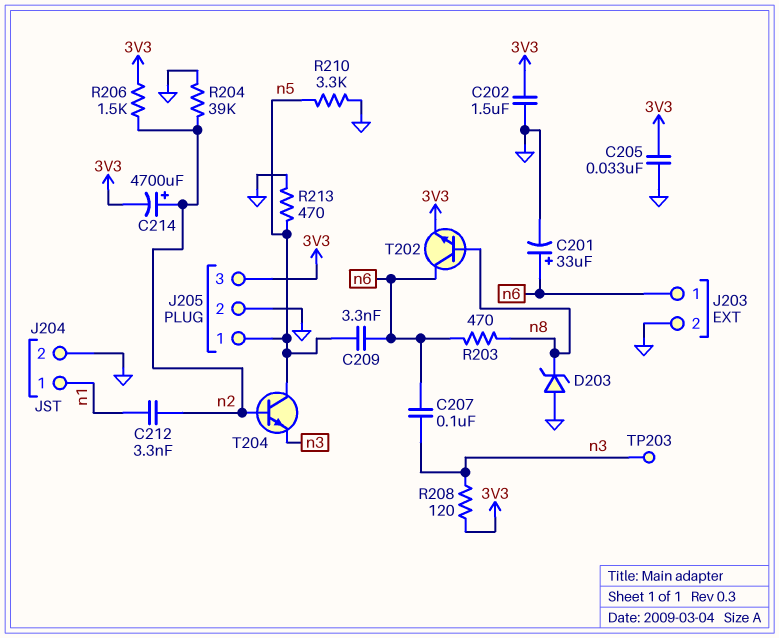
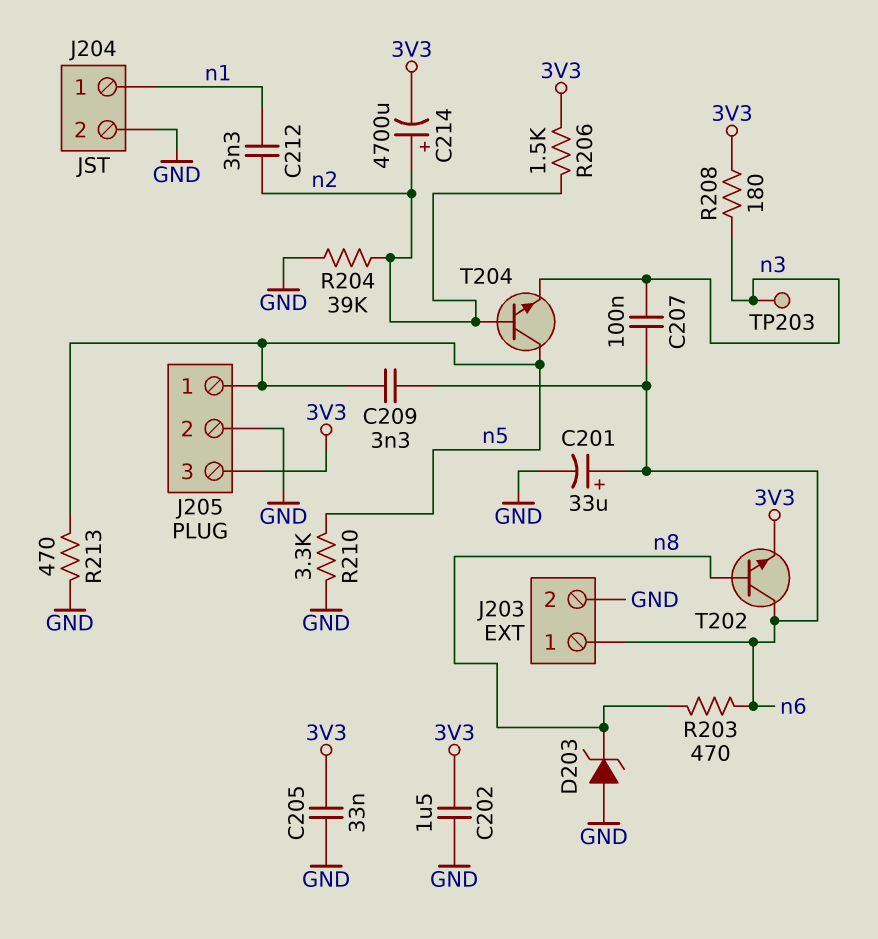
R208: 120 (3V3, n3) -> 180 (3V3, n3)

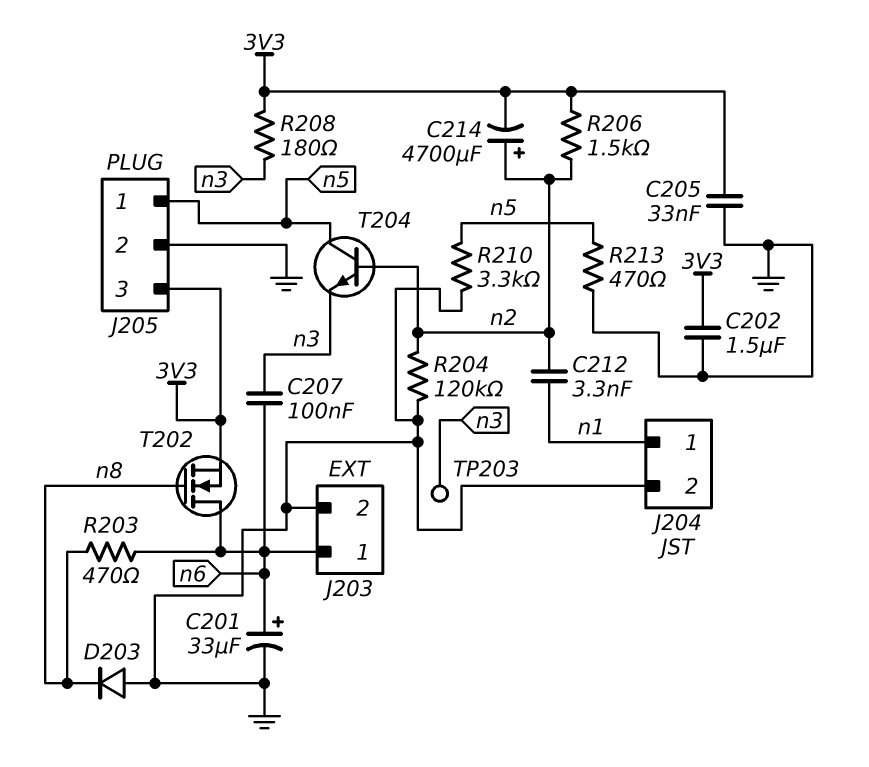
C209: 3.3nF (n5, n6) -> none
D203: zener (A GND, K n8) -> diode (A GND, K n8)
R204: 39k (GND, n2) -> 120k (GND, n2)
T202: NPN (B n8, C n6, E 3V3) -> NMOS (G n8, D n6, S 3V3)

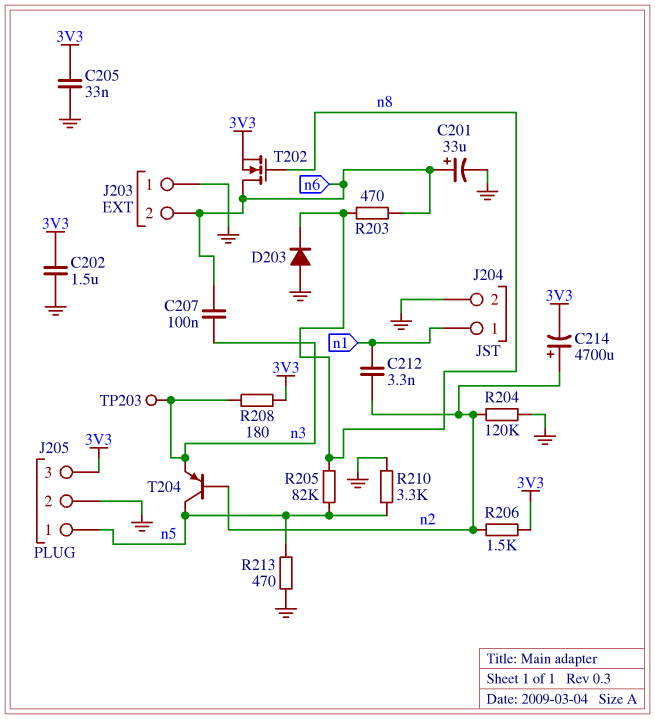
J203 pin 1: n6 -> GND
J203 pin 2: GND -> n6
R205: none -> 82k (n5, n8)
T204: NPN (B n2, C n5, E n3) -> PNP (B n2, C n5, E n3)

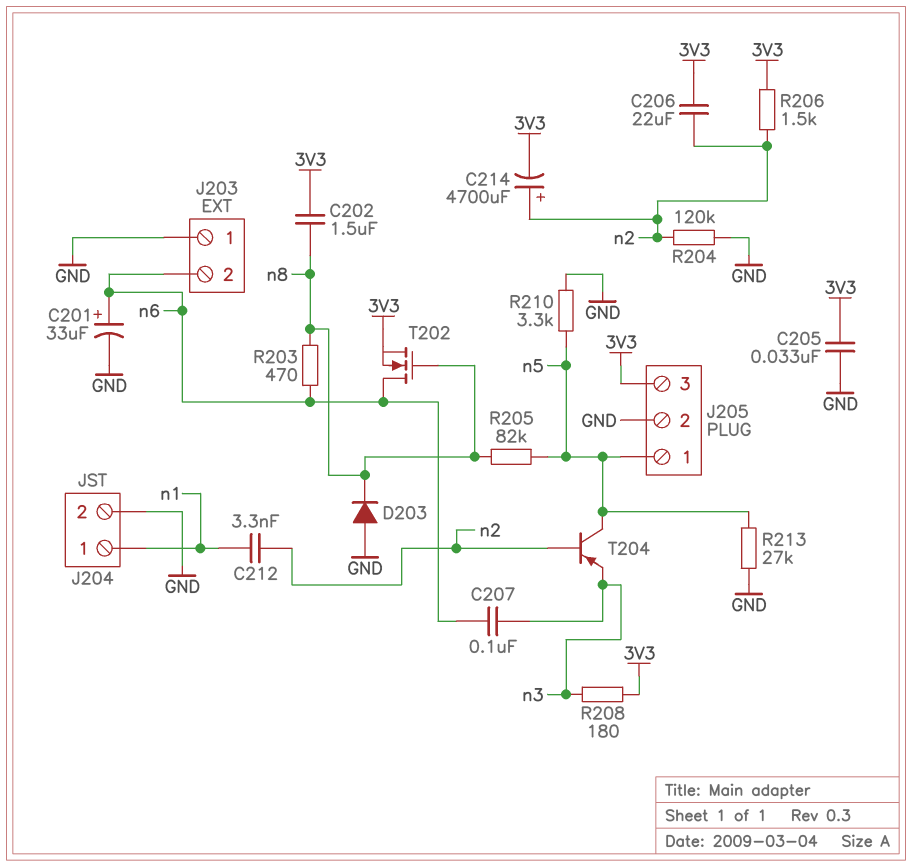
C202: 1.5uF (3V3, GND) -> 1.5uF (3V3, n8)
C206: none -> 22uF (3V3, n2)
R213: 470 (GND, n5) -> 27k (GND, n5)
TP203: test point (n3) -> none

